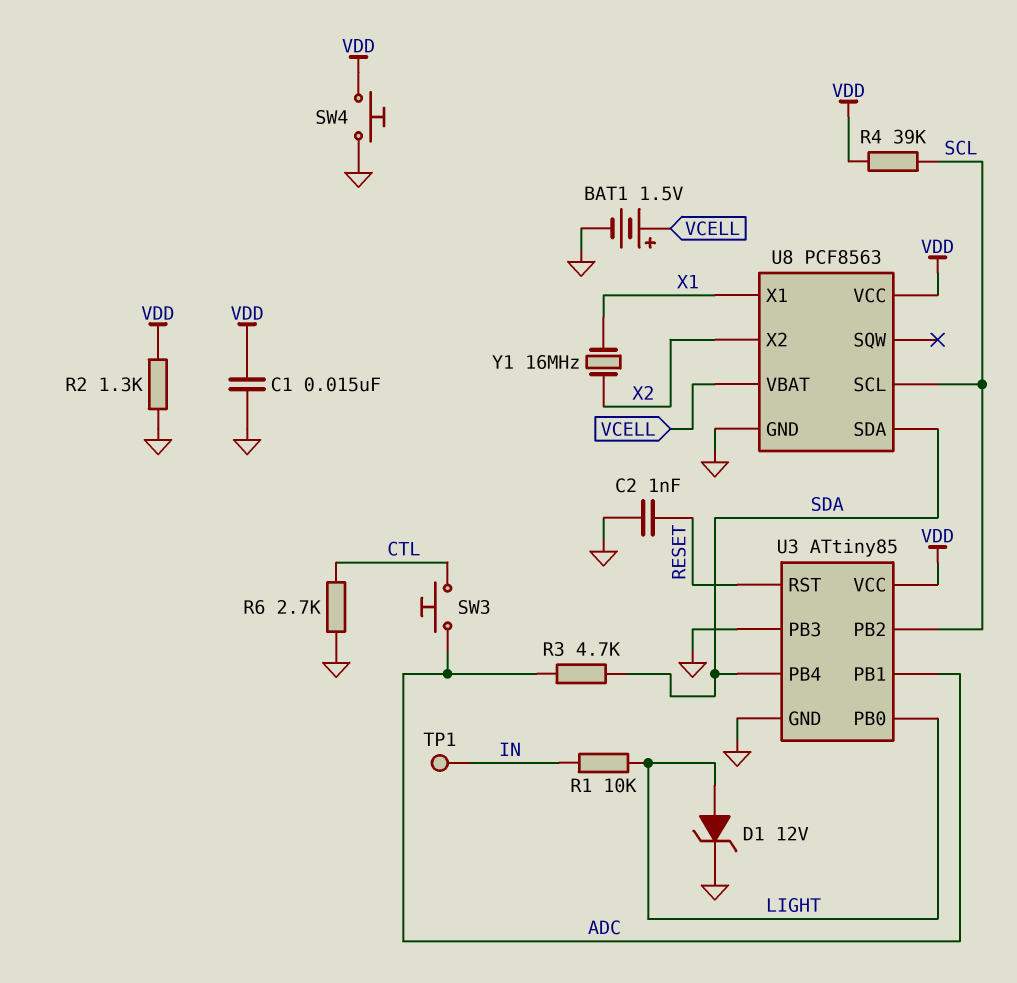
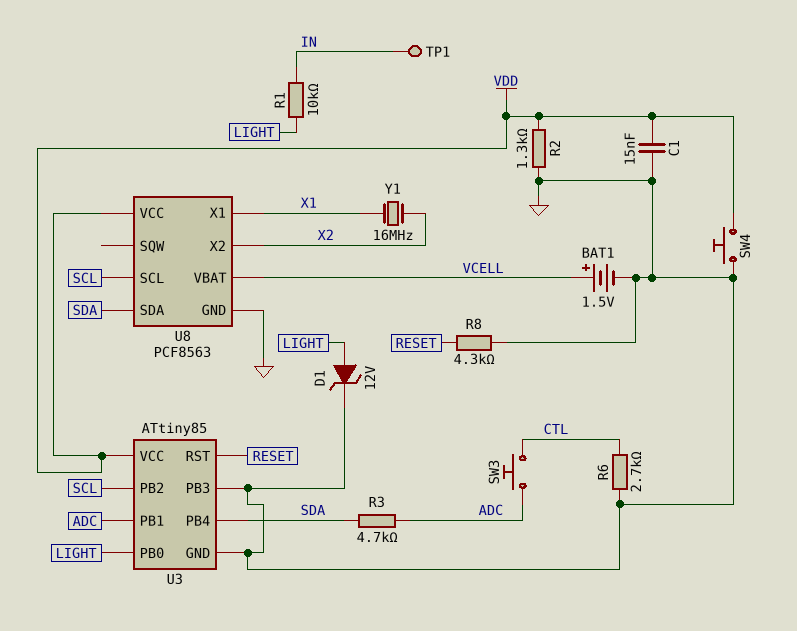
C2: 1nF (GND, RESET) -> none
R4: 39k (SCL, VDD) -> none
R8: none -> 4.3k (GND, RESET)

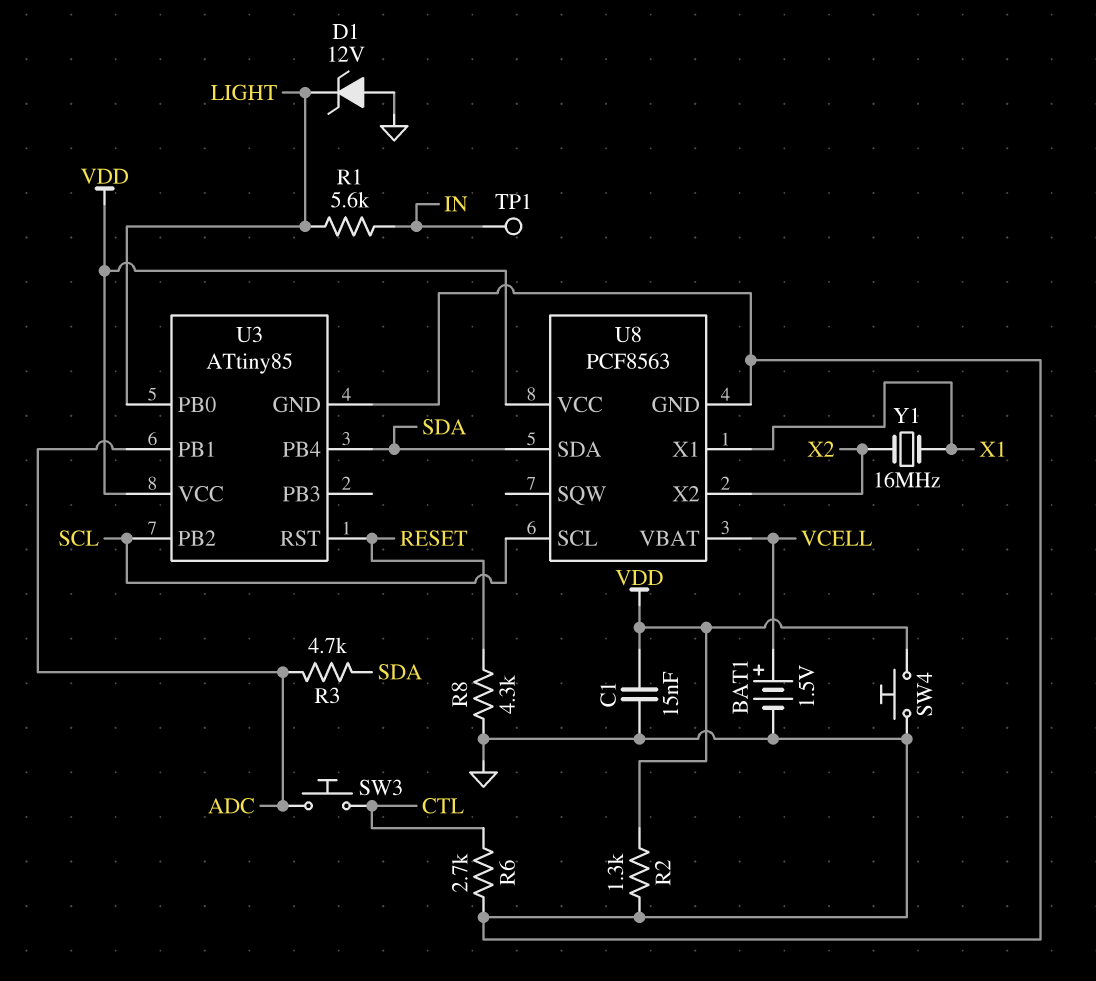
D1: zener 12V (A LIGHT, K GND) -> zener 12V (A GND, K LIGHT)
R1: 10k (IN, LIGHT) -> 5.6k (IN, LIGHT)
U3 pin PB3: GND -> none

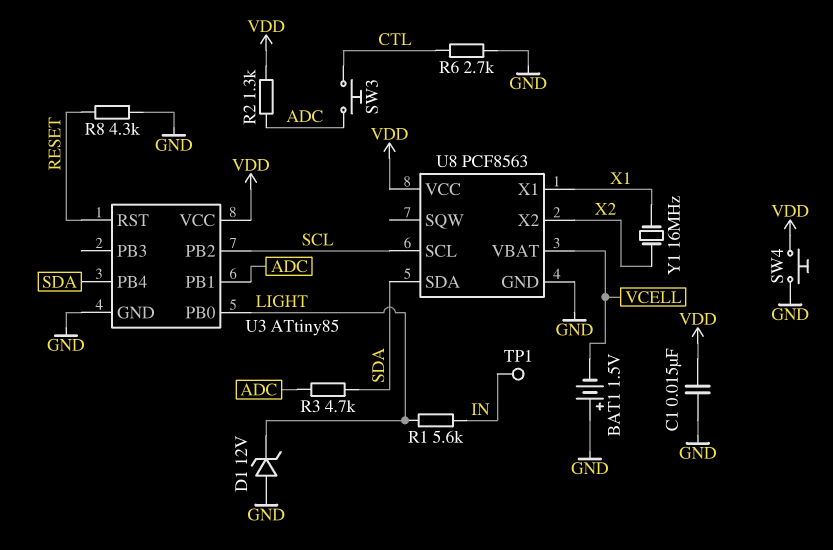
BAT1: 1.5V (plus VCELL, minus GND) -> 1.5V (plus GND, minus VCELL)
R2: 1.3k (GND, VDD) -> 1.3k (ADC, VDD)

